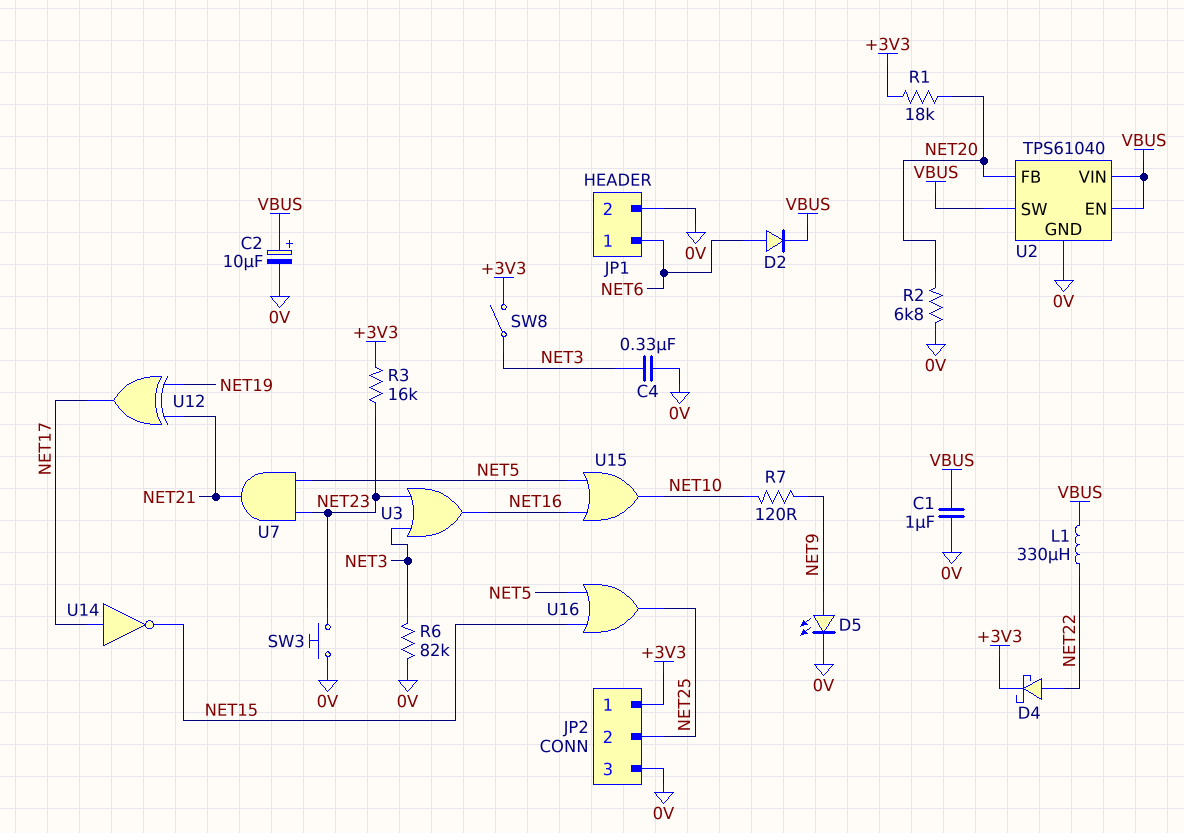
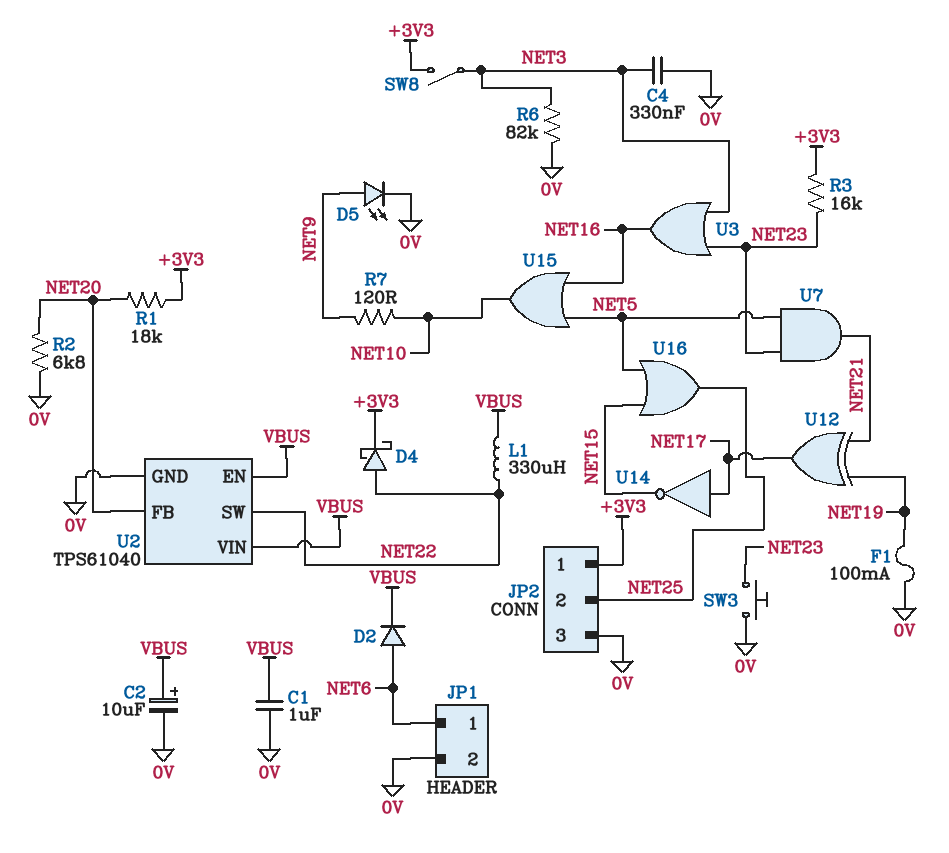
F1: none -> 100mA (0V, NET19)
U2 pin SW: VBUS -> NET22

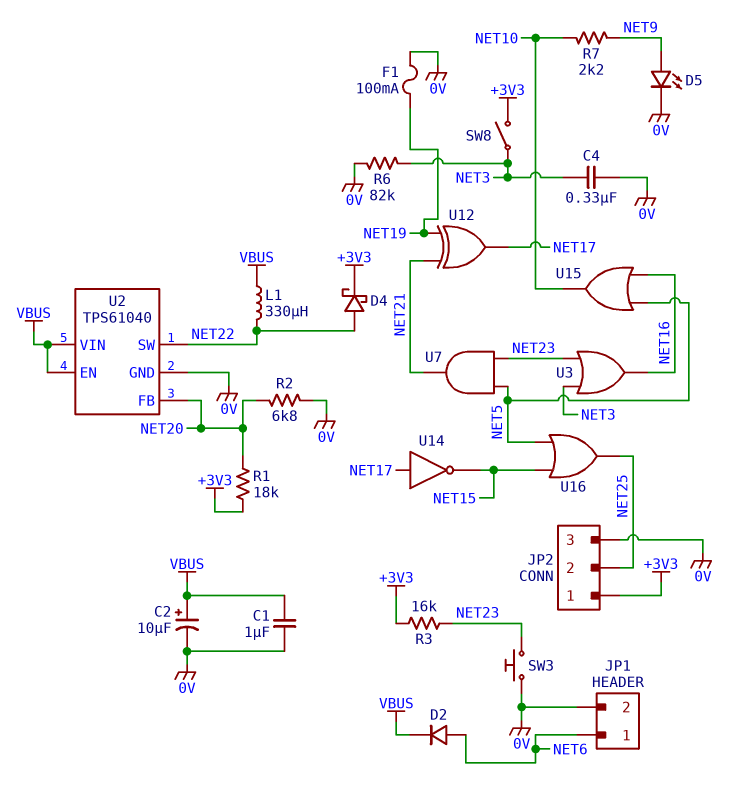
R7: 120 (NET9, NET10) -> 2.2k (NET9, NET10)

